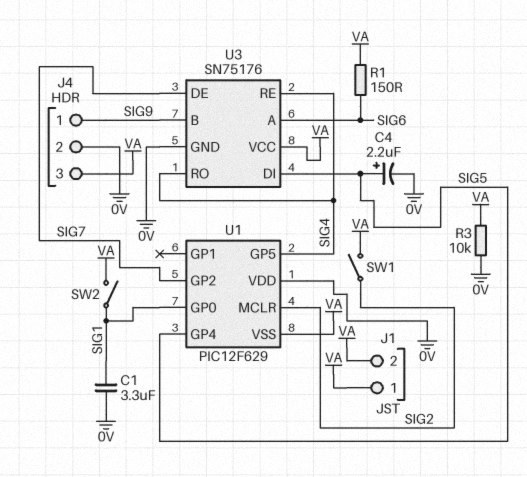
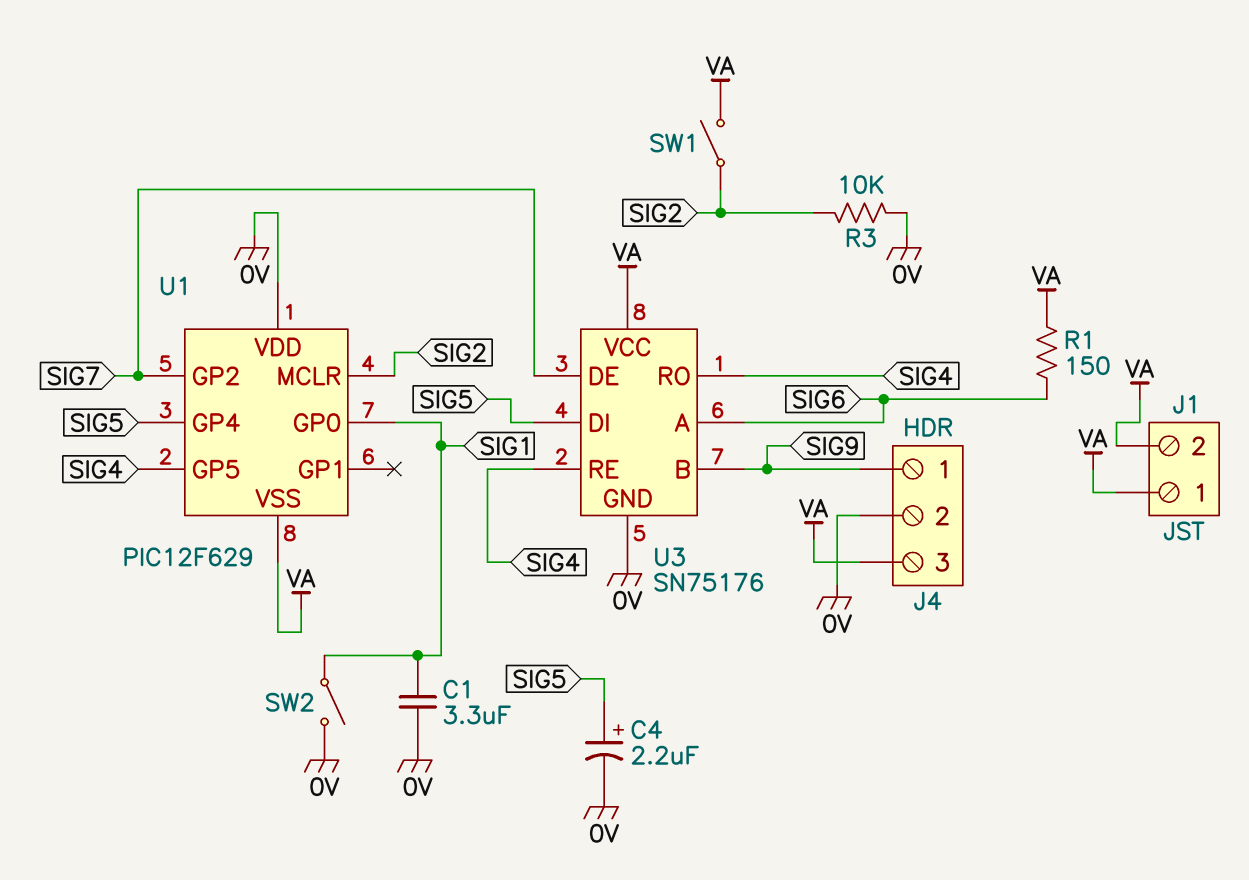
R3: 10k (0V, VA) -> 10k (0V, SIG2)
SW2: switch (SIG1, VA) -> switch (0V, SIG1)

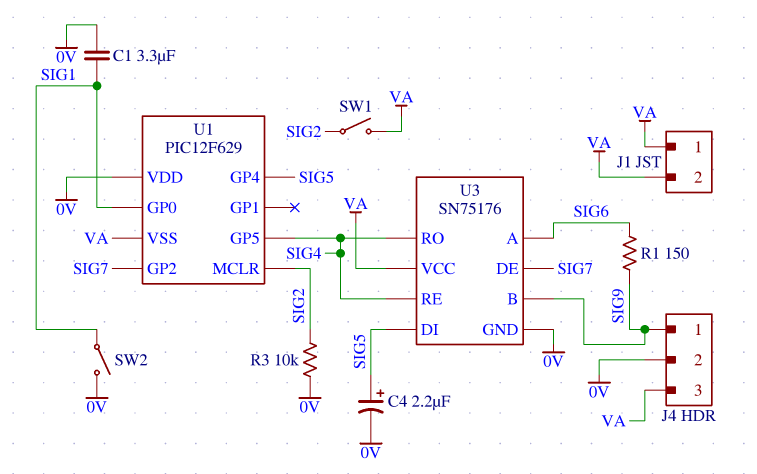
R1: 150 (SIG6, VA) -> 150 (SIG6, SIG9)

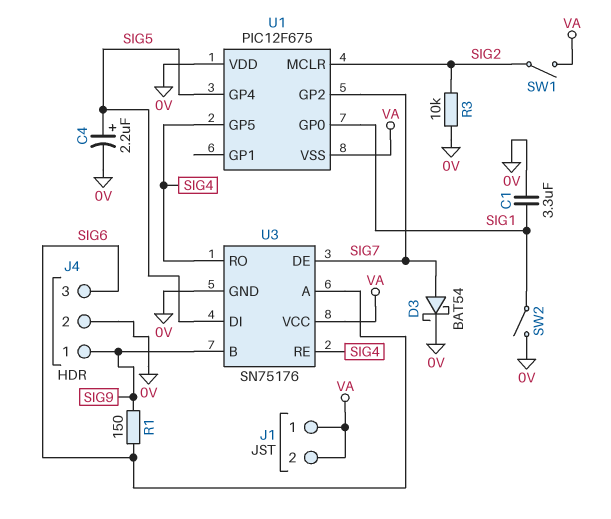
D3: none -> schottky BAT54 (A SIG7, K 0V)
J4 pin 3: VA -> SIG6
U1: PIC12F629 -> PIC12F675

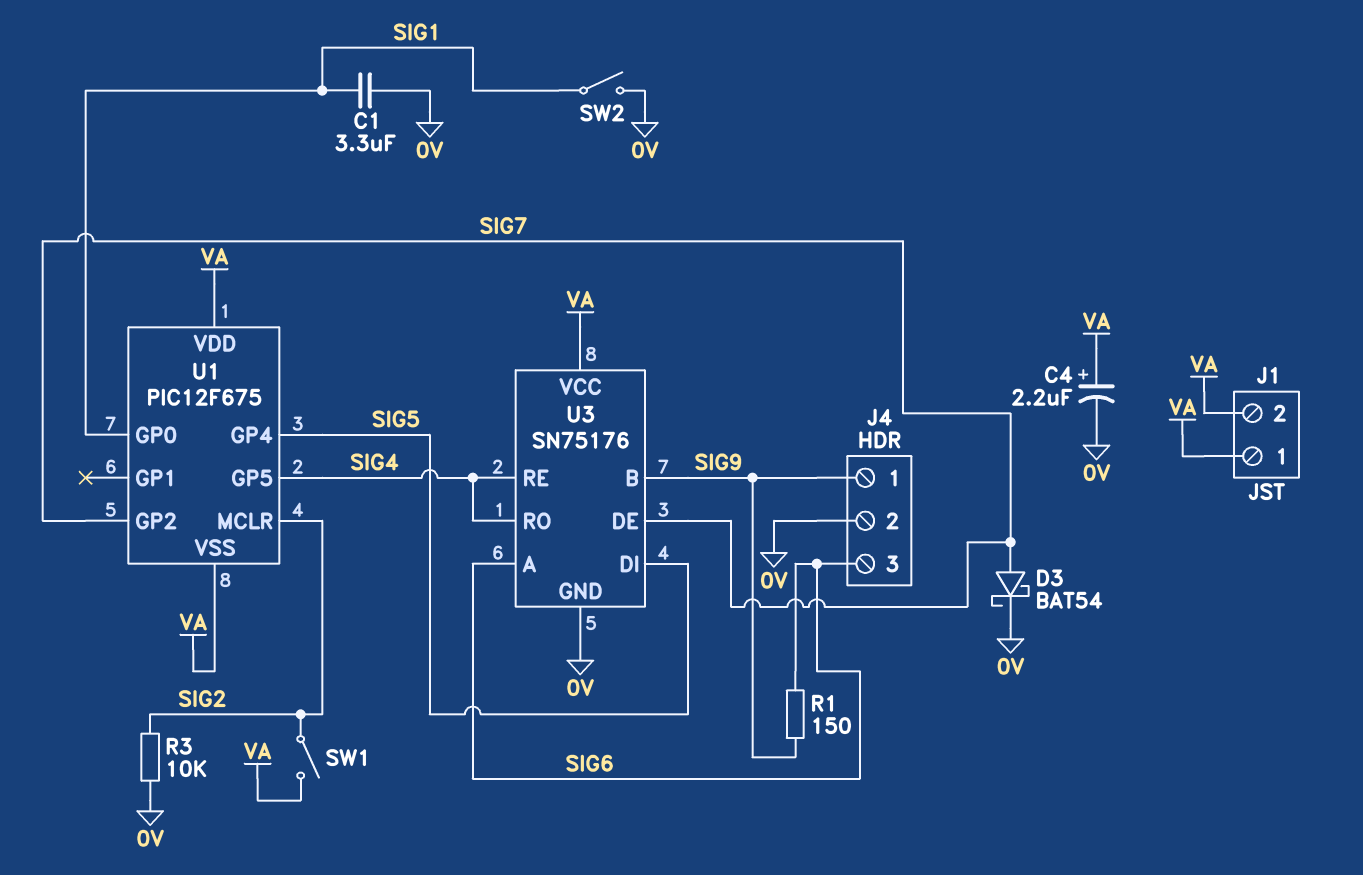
C4: 2.2uF (plus SIG5, minus 0V) -> 2.2uF (plus VA, minus 0V)
U1 pin VDD: 0V -> VA

